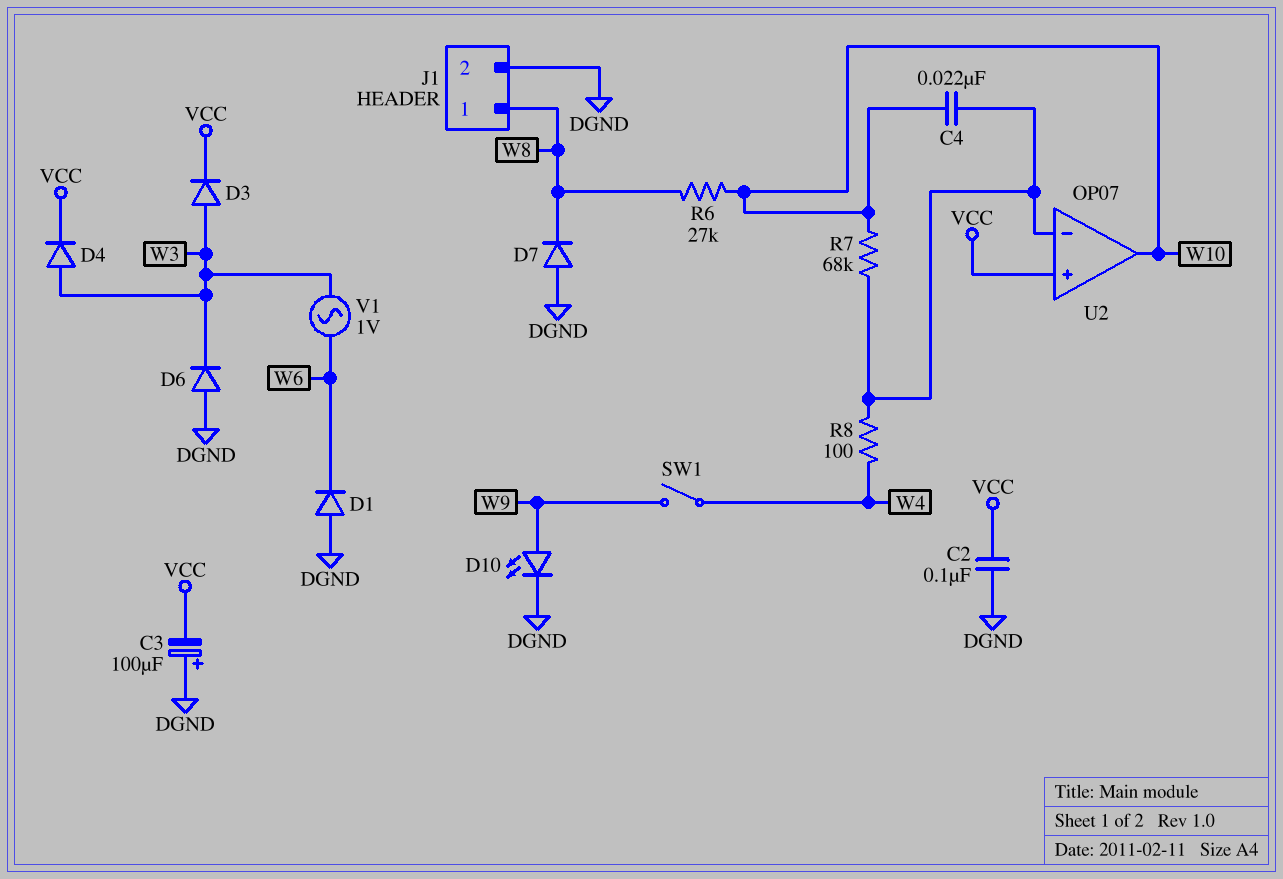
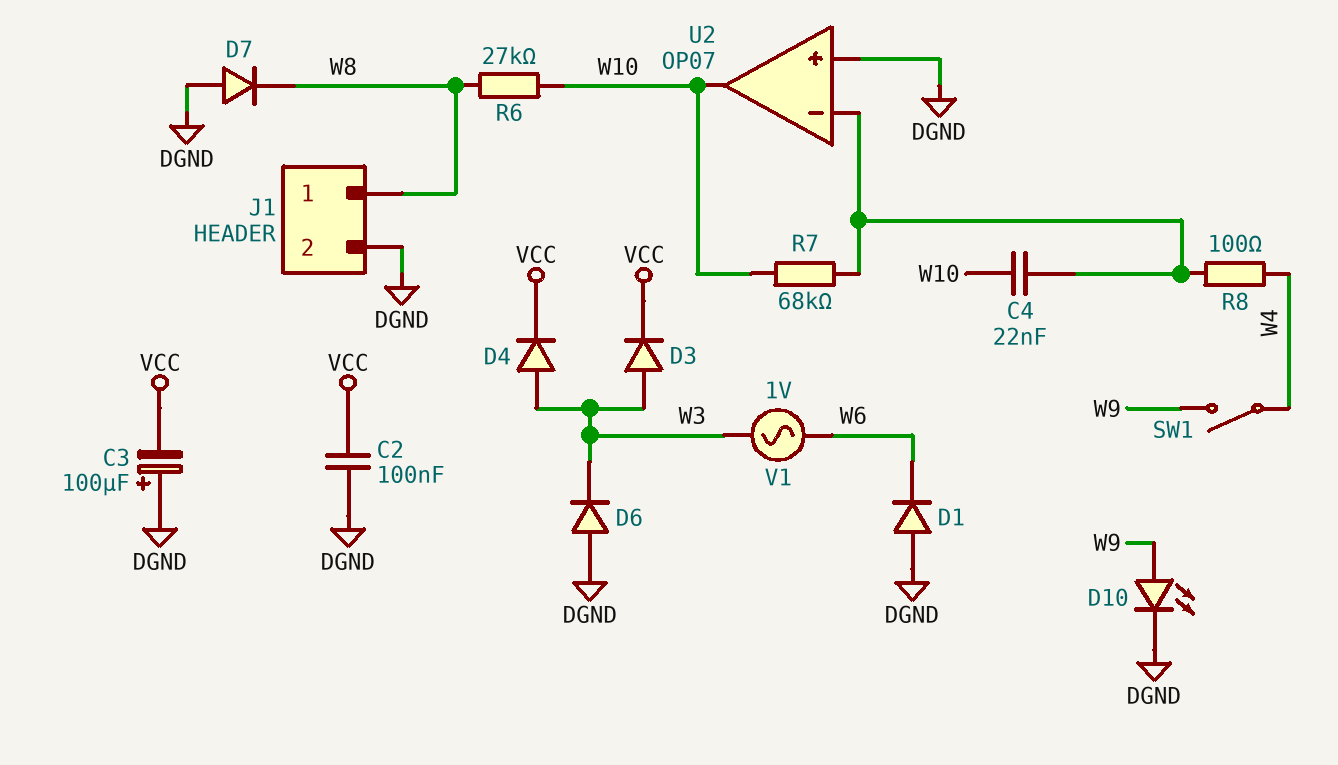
U2 pin in+: VCC -> DGND

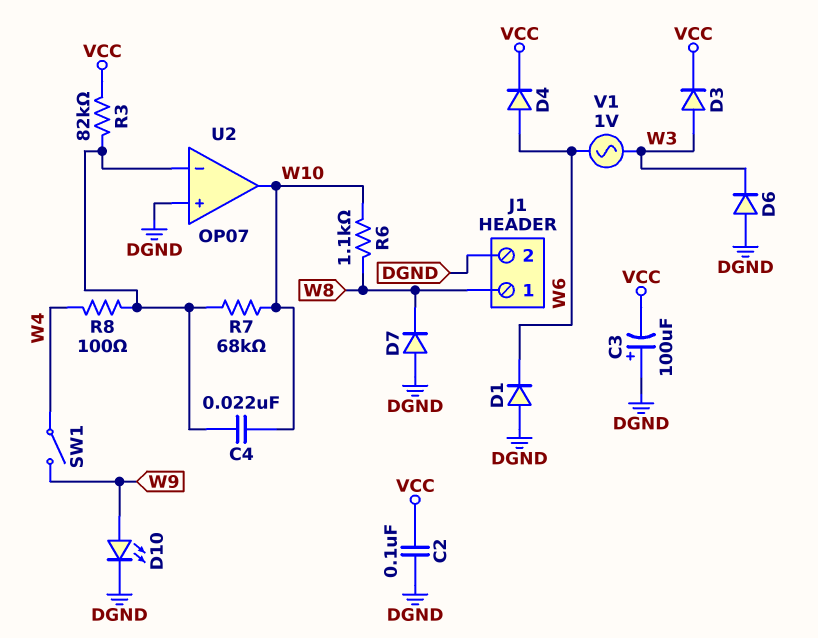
D4: diode (A W3, K VCC) -> diode (A W6, K VCC)
R3: none -> 82k (U2/in-, VCC)
R6: 27k (W8, W10) -> 1.1k (W8, W10)

